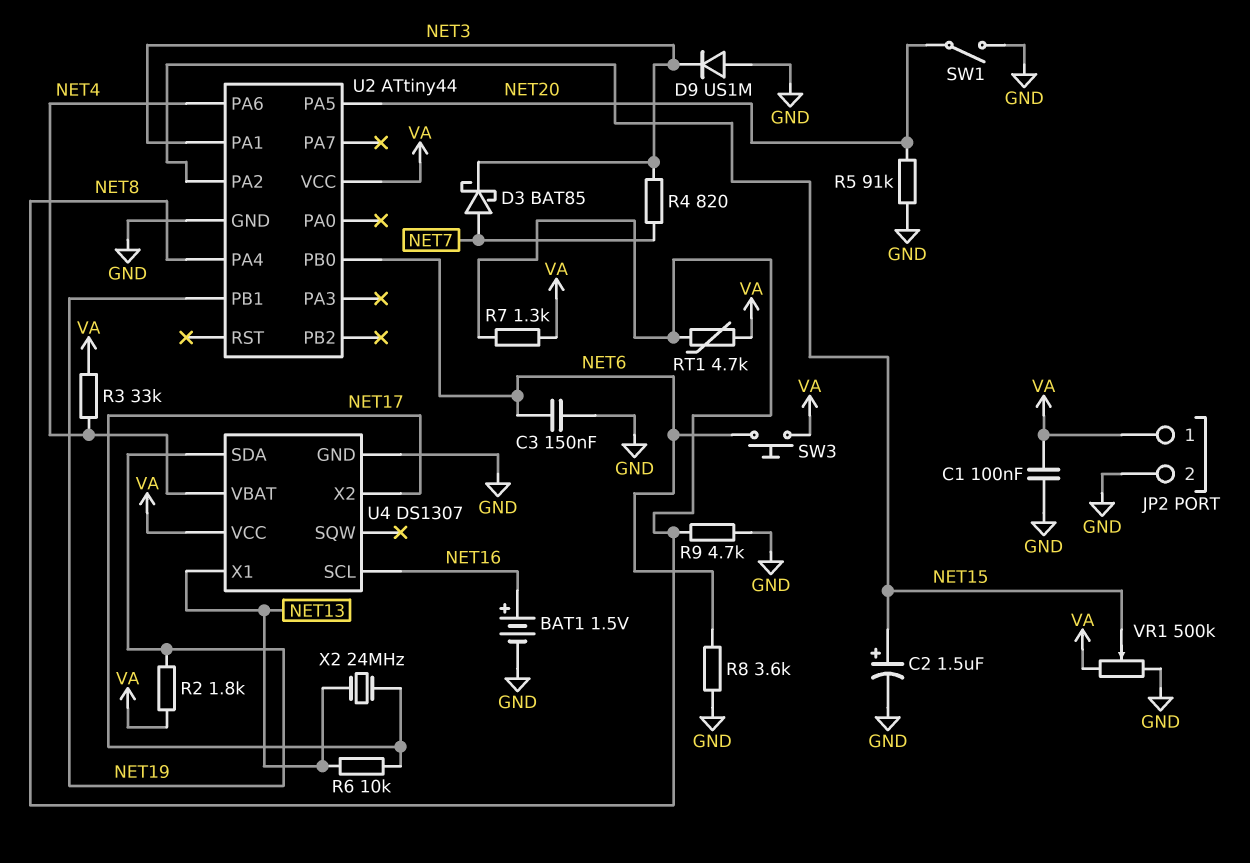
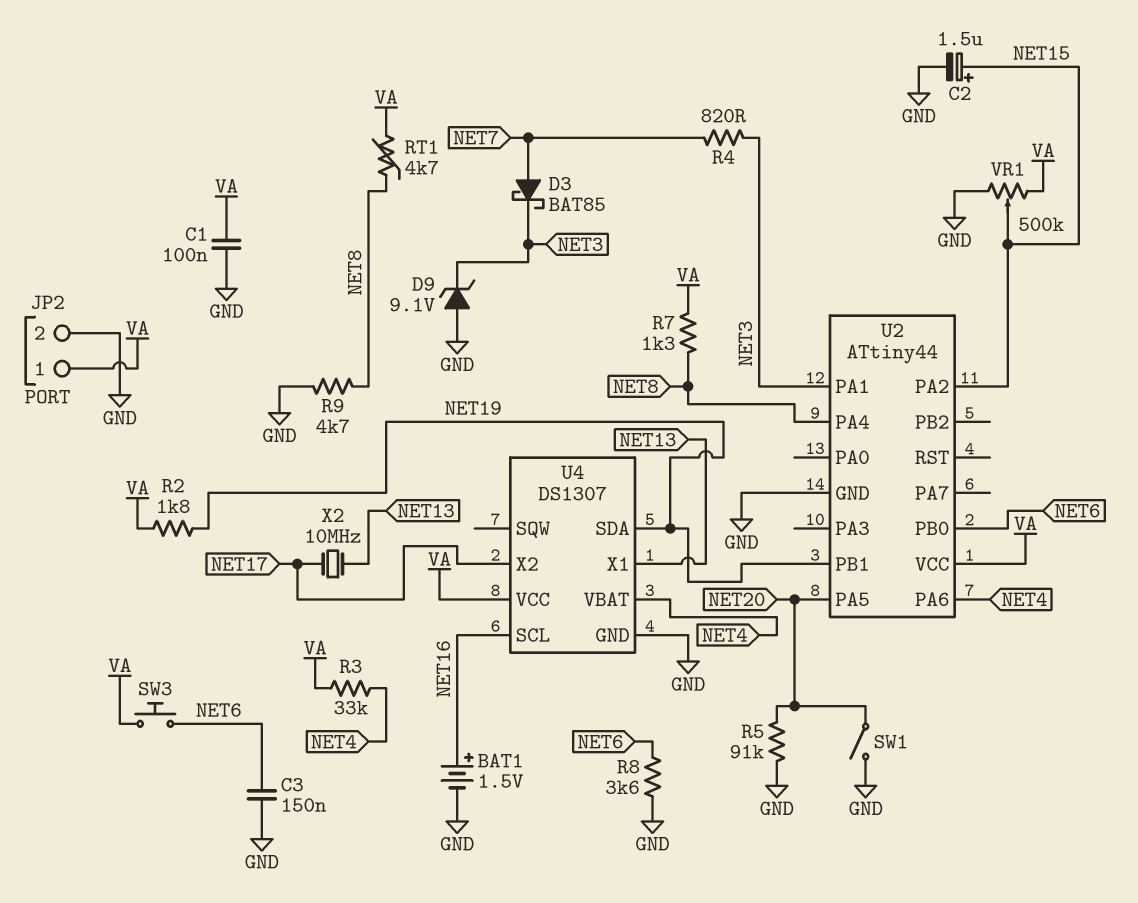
D9: diode US1M (A GND, K NET3) -> zener 9.1V (A GND, K NET3)
R6: 10k (NET13, NET17) -> none
X2: 24MHz (NET13, NET17) -> 10MHz (NET13, NET17)

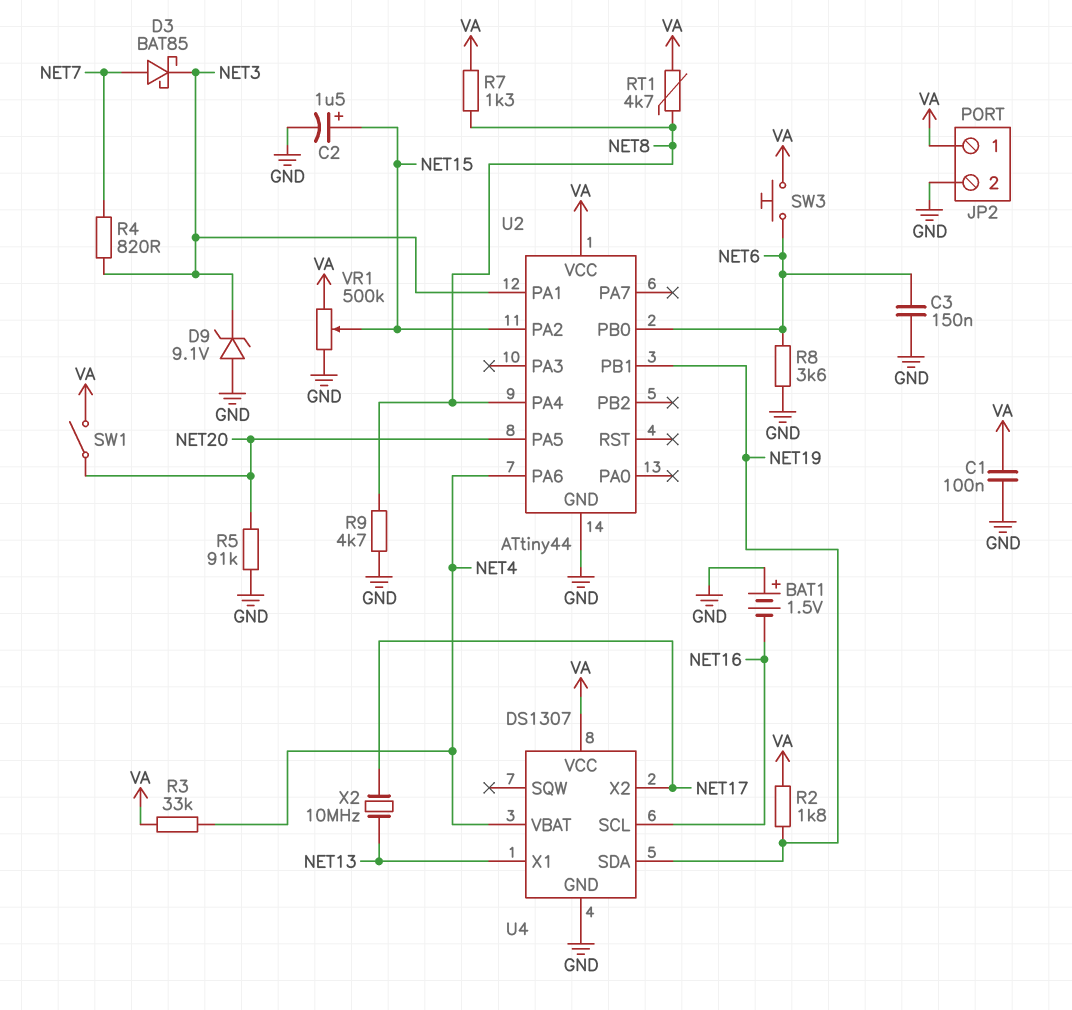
BAT1: 1.5V (plus NET16, minus GND) -> 1.5V (plus GND, minus NET16)
SW1: switch (GND, NET20) -> switch (NET20, VA)

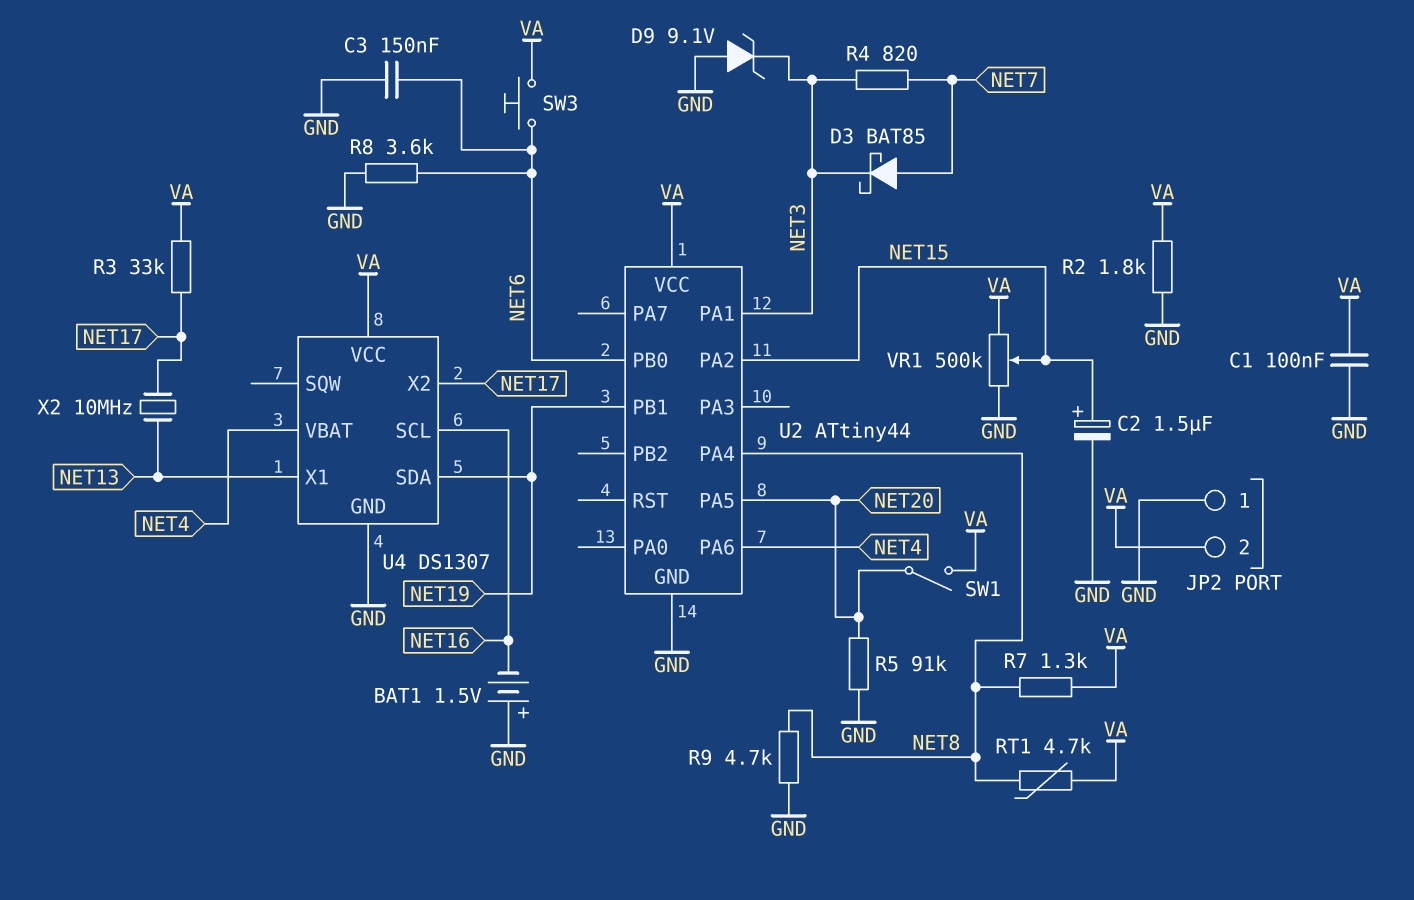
JP2 pin 1: VA -> GND
JP2 pin 2: GND -> VA
R2: 1.8k (NET19, VA) -> 1.8k (GND, VA)
R3: 33k (NET4, VA) -> 33k (NET17, VA)

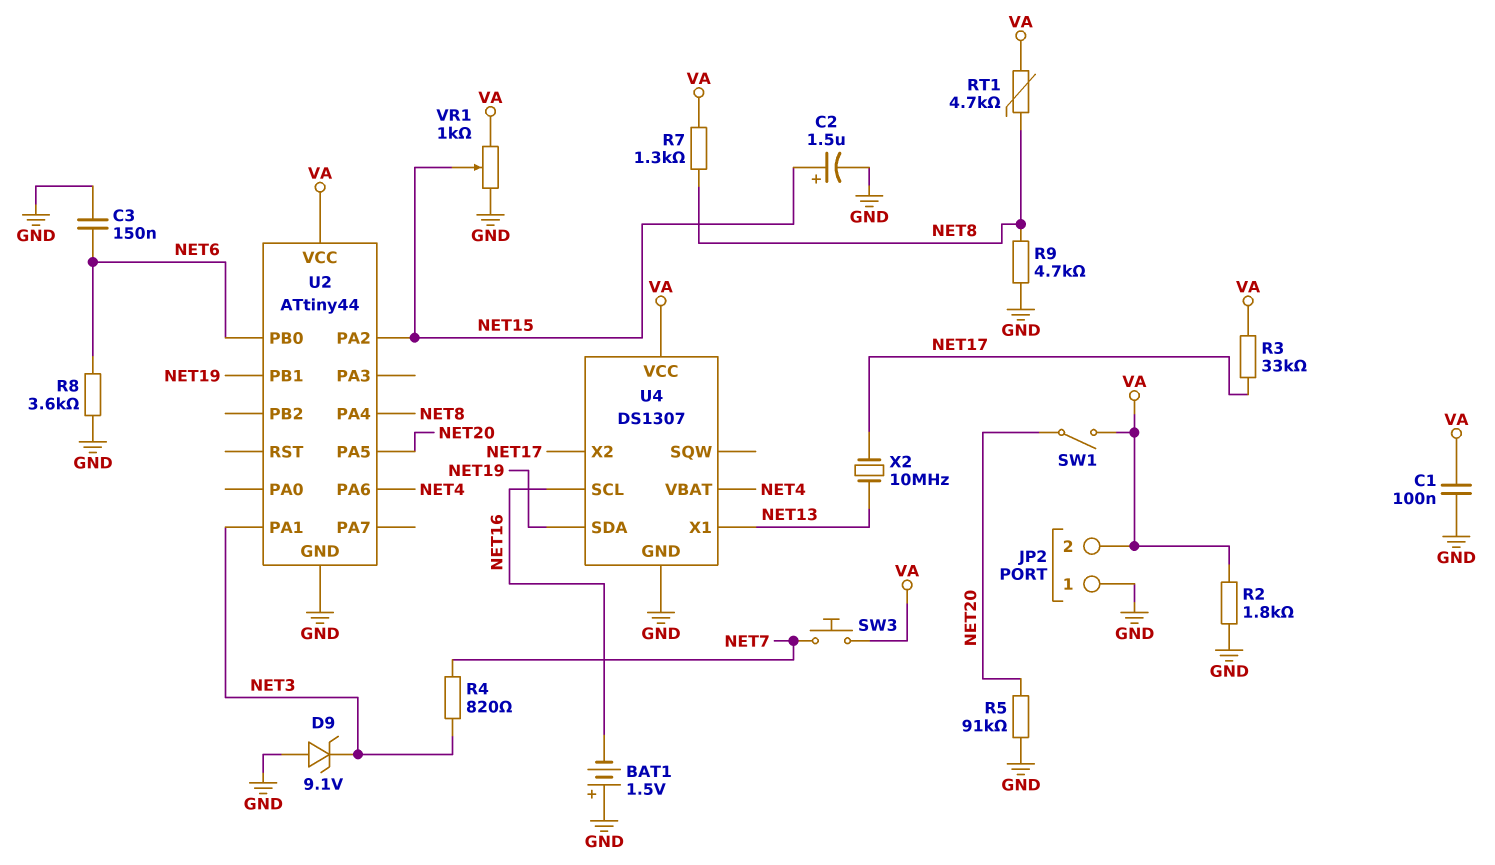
D3: schottky BAT85 (A NET7, K NET3) -> none
SW3: button (NET6, VA) -> button (NET7, VA)
VR1: 500k (GND, VA, wiper NET15) -> 1k (GND, VA, wiper NET15)

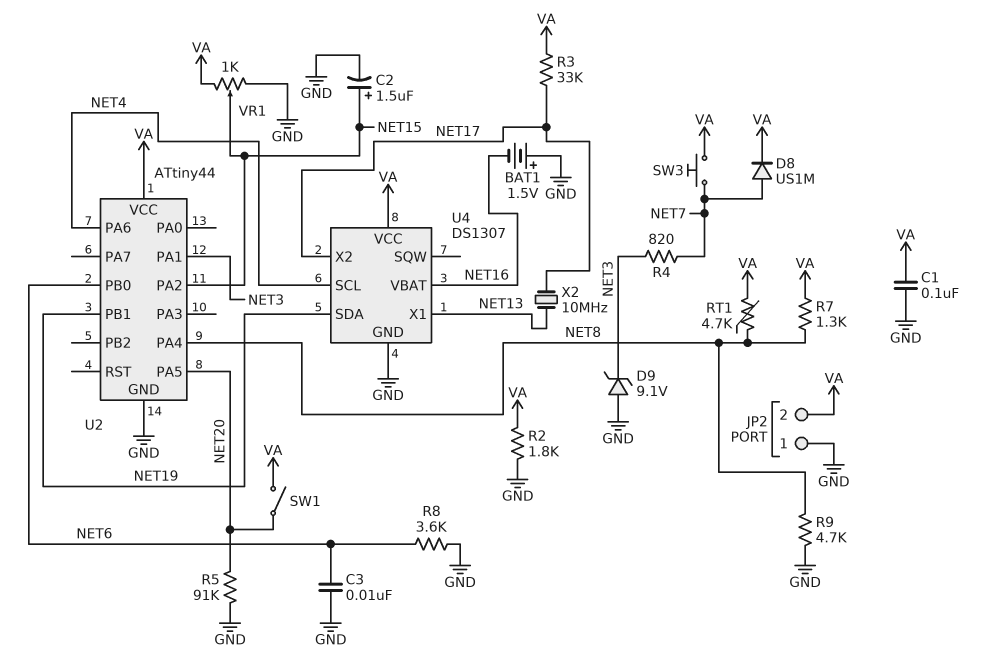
C3: 150nF (GND, NET6) -> 10nF (GND, NET6)
D8: none -> diode US1M (A NET7, K VA)
U4 pin SCL: NET16 -> NET4
U4 pin VBAT: NET4 -> NET16

